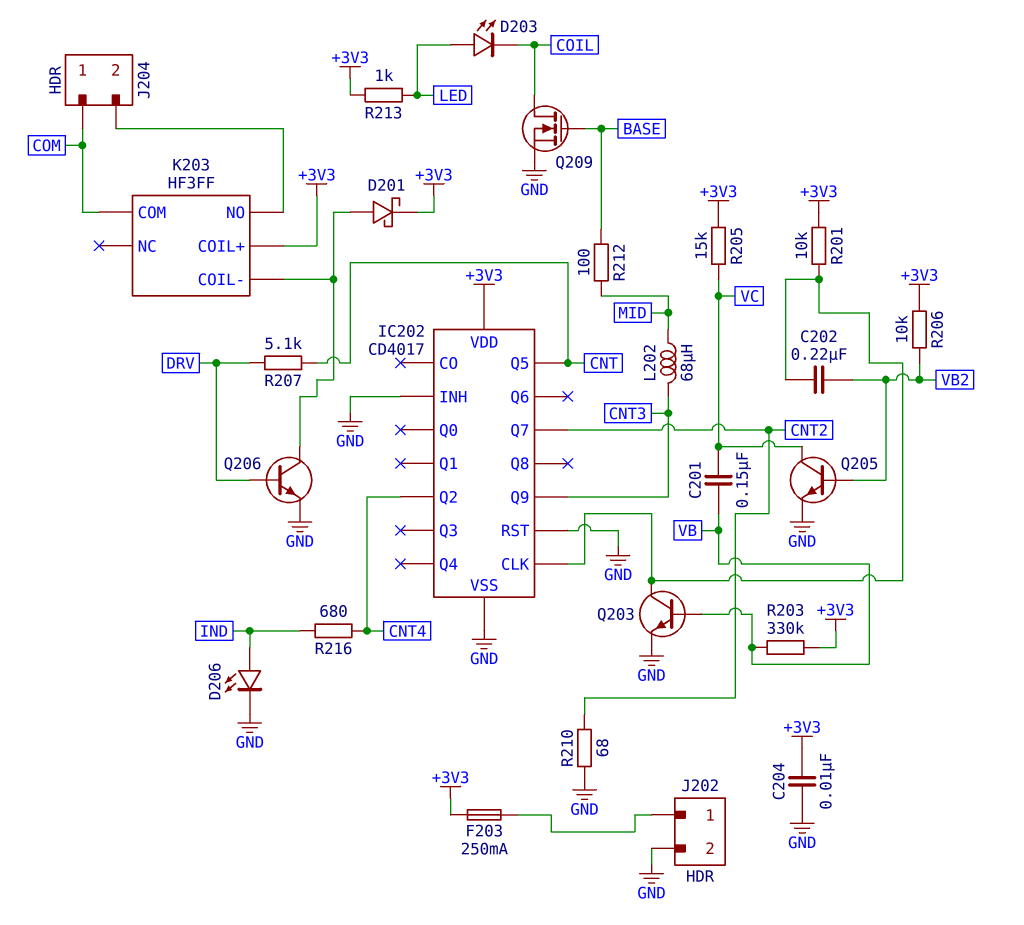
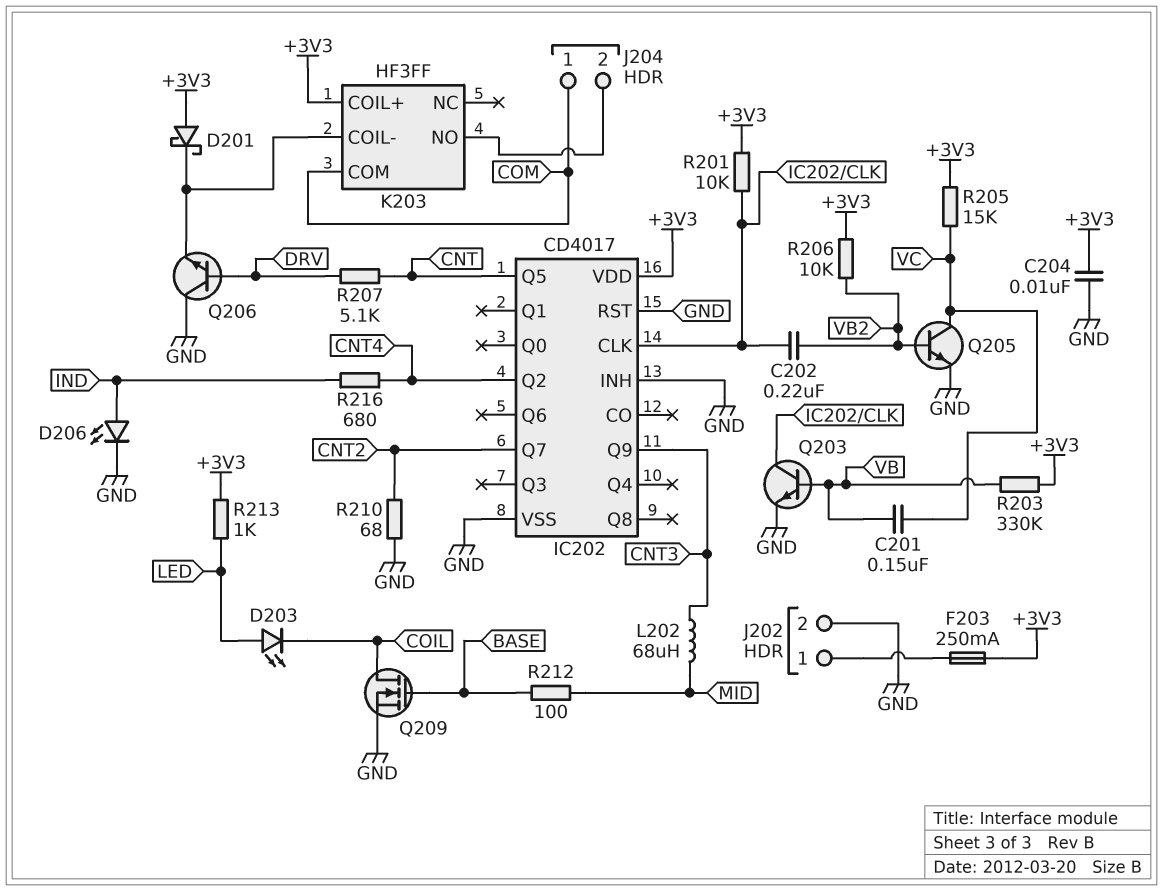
D201: schottky (A K203/COIL-, K +3V3) -> schottky (A +3V3, K K203/COIL-)
Q206: NPN (B DRV, C K203/COIL-, E GND) -> NPN (B DRV, C GND, E K203/COIL-)

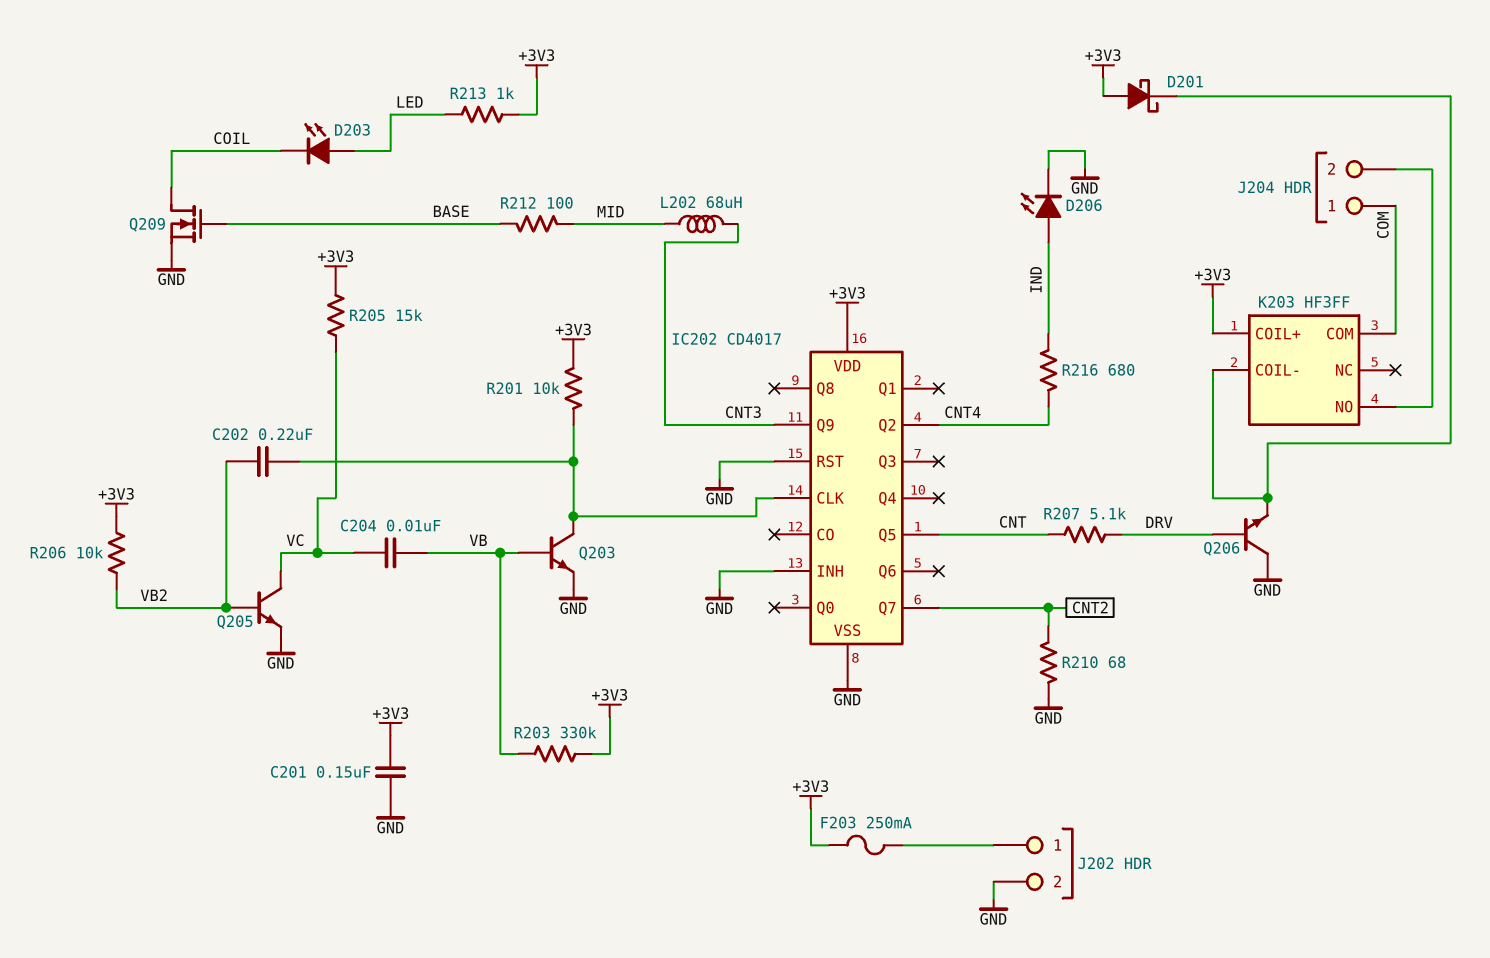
C201: 150nF (VB, VC) -> 150nF (+3V3, GND)
C204: 10nF (+3V3, GND) -> 10nF (VB, VC)

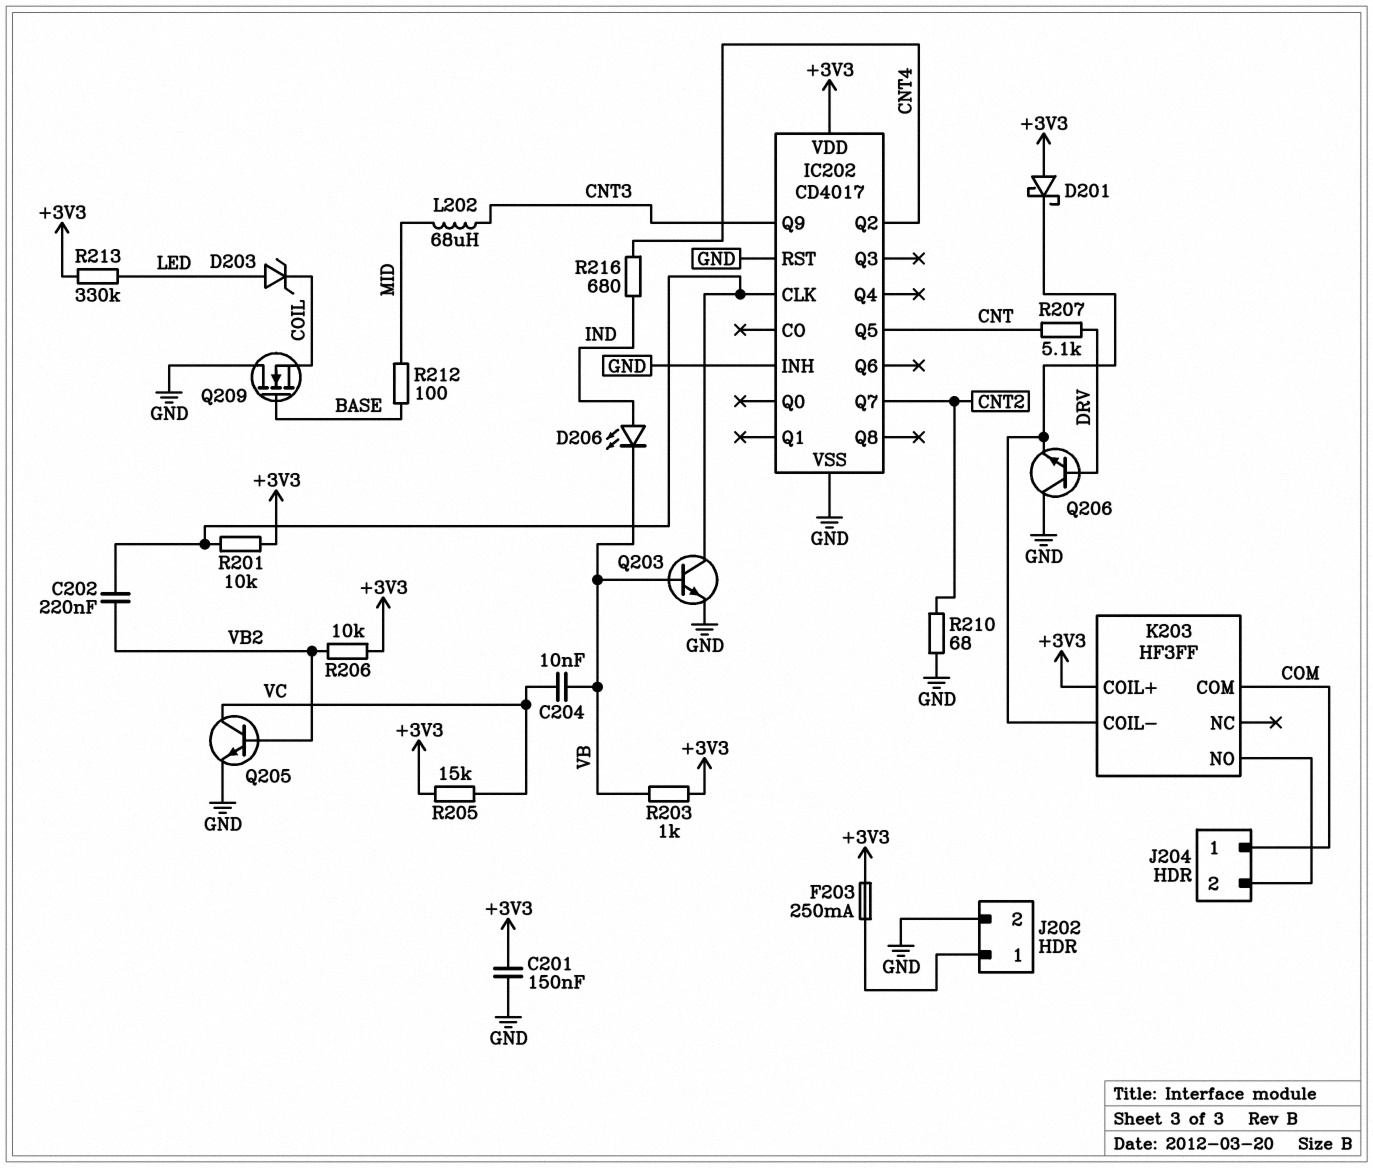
D203: LED (A LED, K COIL) -> zener (A LED, K COIL)
D206: LED (A IND, K GND) -> LED (A IND, K VB)
Q209: NMOS (G BASE, D COIL, S GND) -> NMOS (G BASE, D GND, S COIL)
R203: 330k (+3V3, VB) -> 1k (+3V3, VB)
R213: 1k (+3V3, LED) -> 330k (+3V3, LED)

